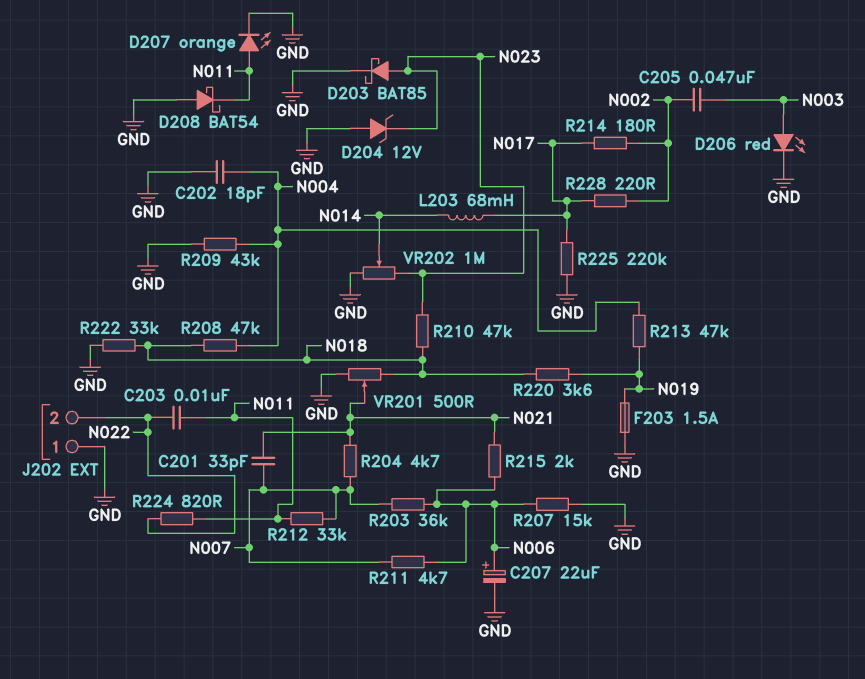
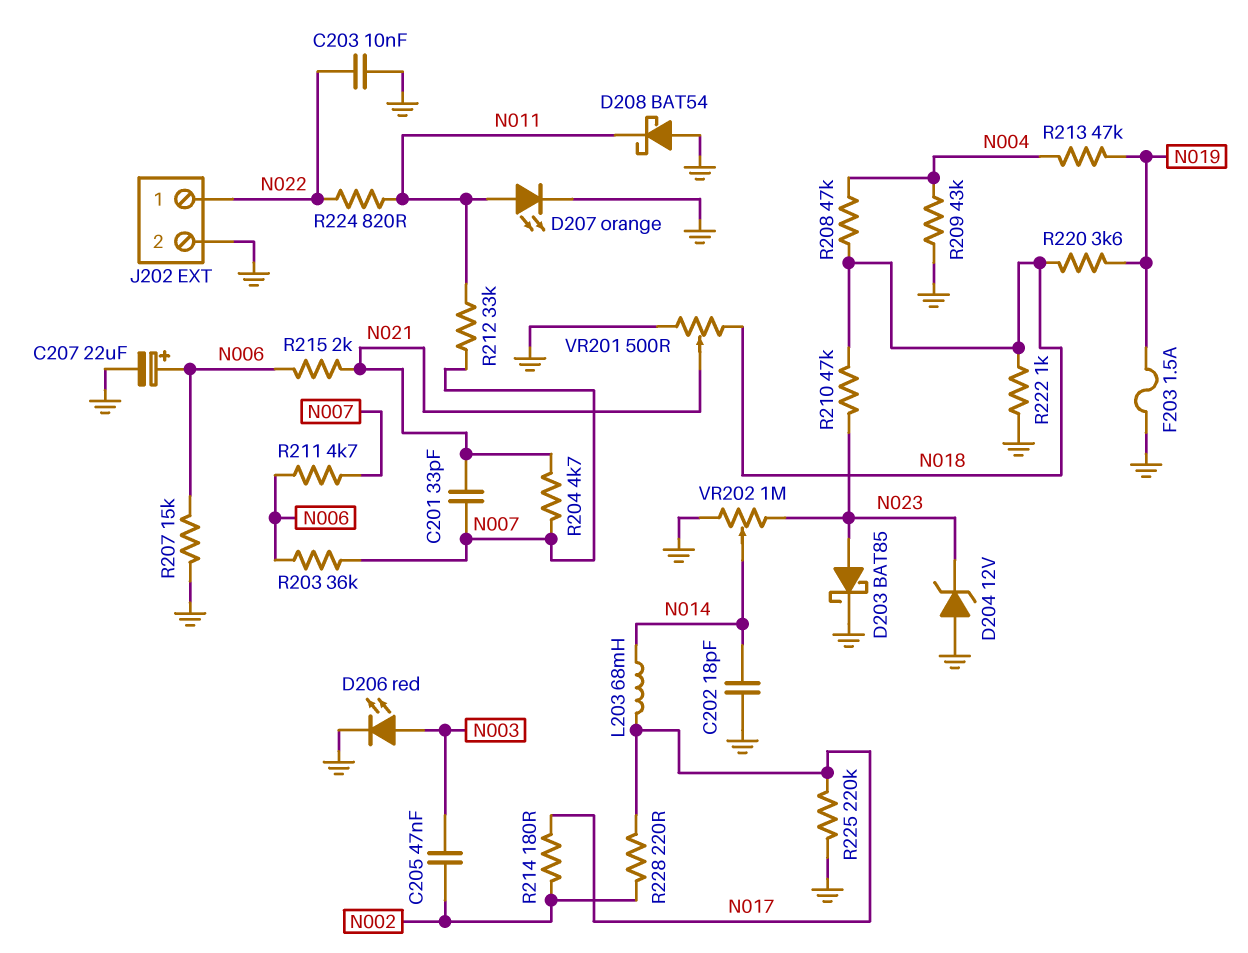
C202: 18pF (GND, N004) -> 18pF (GND, N014)
C203: 10nF (N011, N022) -> 10nF (GND, N022)
J202 pin 1: GND -> N022
J202 pin 2: N022 -> GND
R222: 33k (GND, N018) -> 1k (GND, N018)

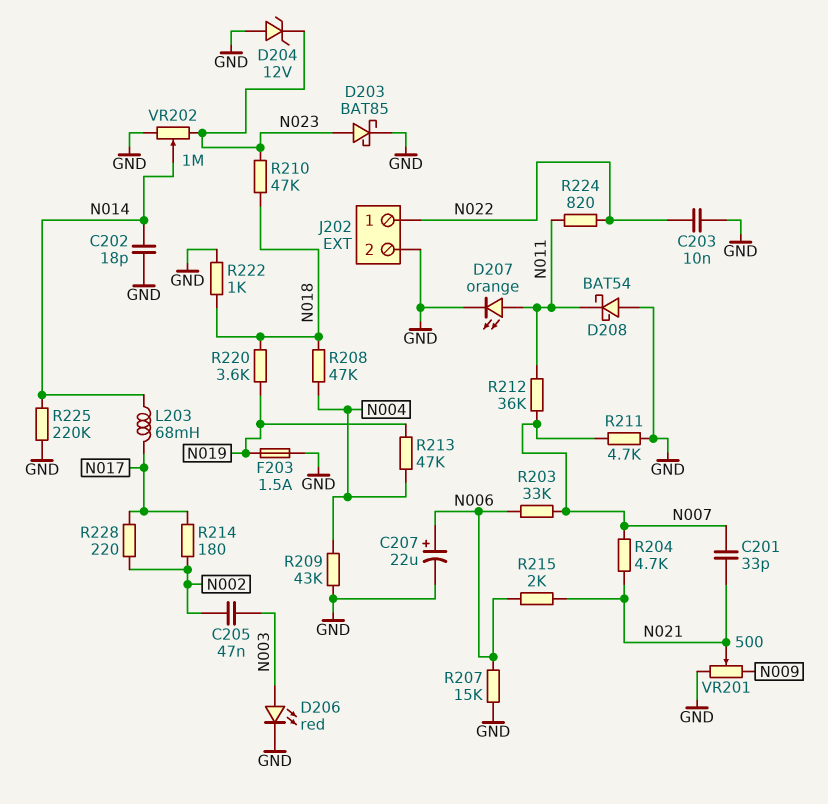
R203: 36k (N006, N007) -> 33k (N006, N007)
R211: 4.7k (N006, N007) -> 4.7k (GND, N007)
R212: 33k (N007, N011) -> 36k (N007, N011)
R225: 220k (GND, N017) -> 220k (GND, N014)
VR201: 500 (GND, N018, wiper N021) -> 500 (GND, N009, wiper N021)

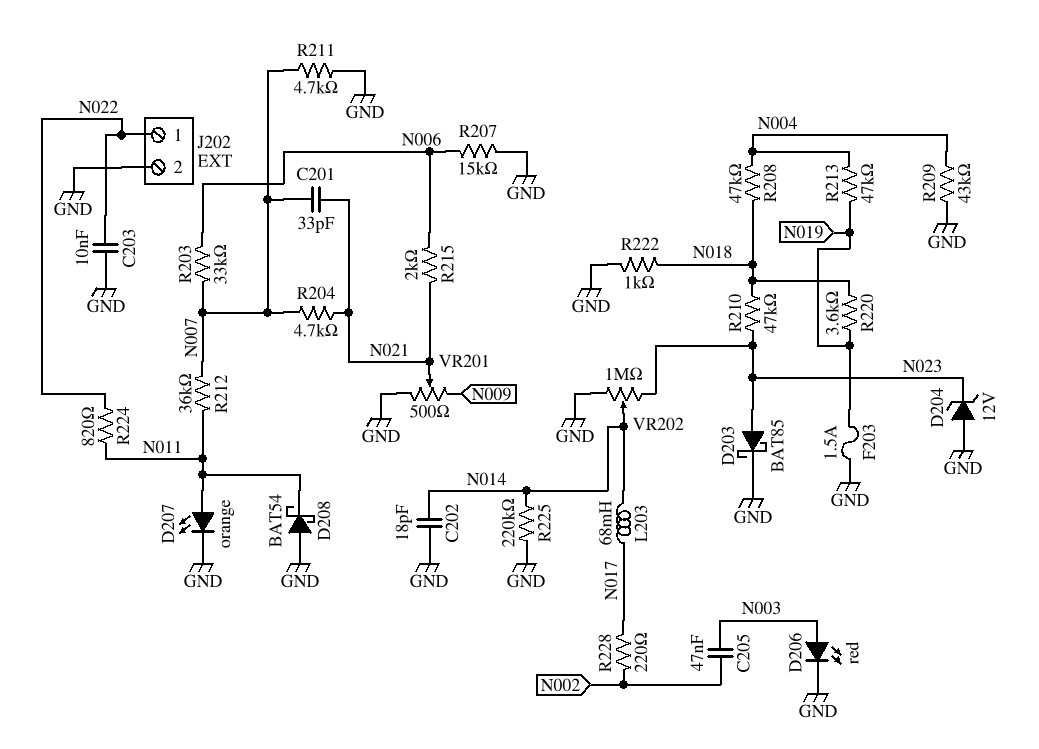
C207: 22uF (plus N006, minus GND) -> none
R214: 180 (N002, N017) -> none

